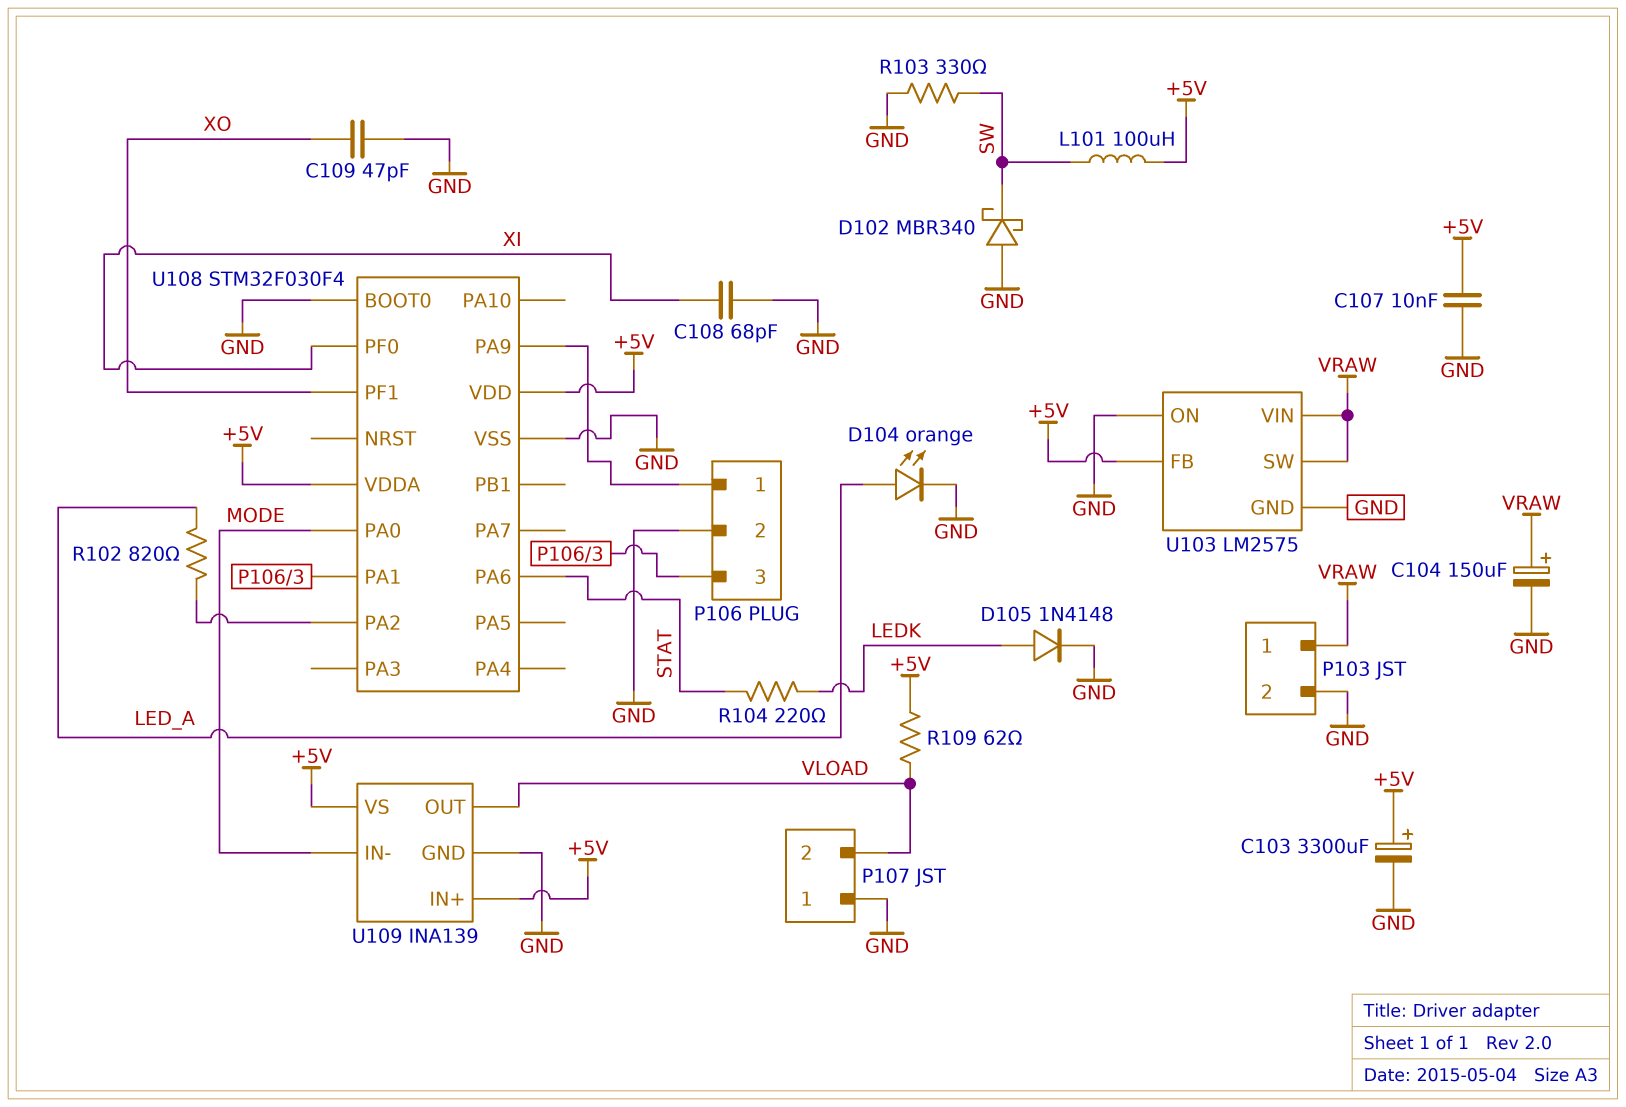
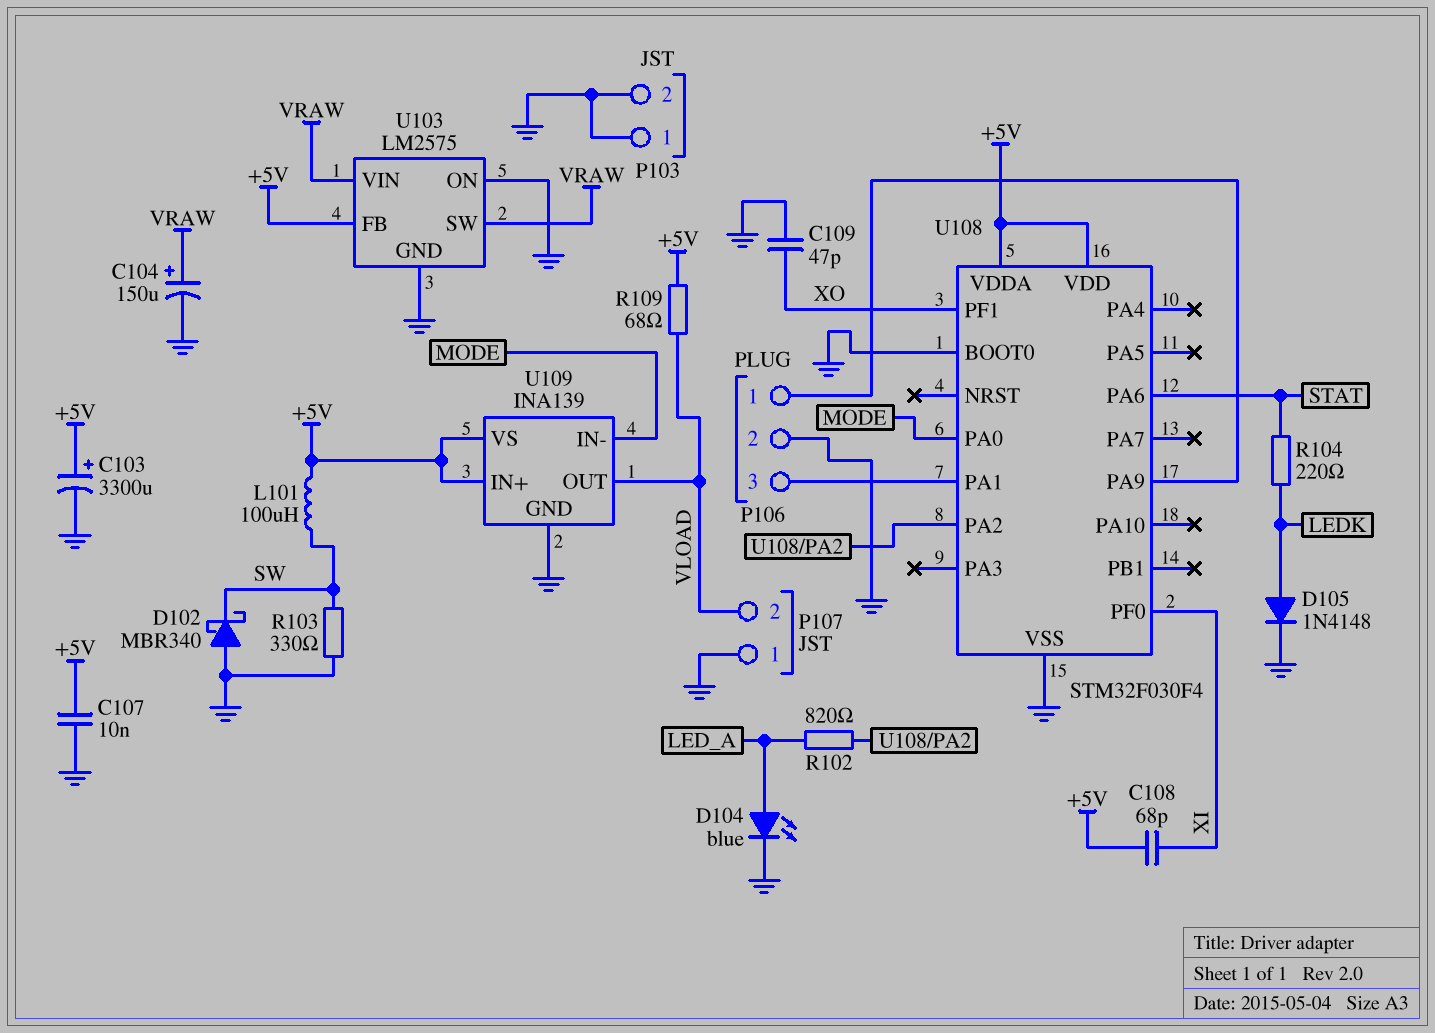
C108: 68pF (GND, XI) -> 68pF (+5V, XI)
D104: LED orange (A LED_A, K GND) -> LED blue (A LED_A, K GND)
P103 pin 1: VRAW -> GND
R109: 62 (+5V, VLOAD) -> 68 (+5V, VLOAD)

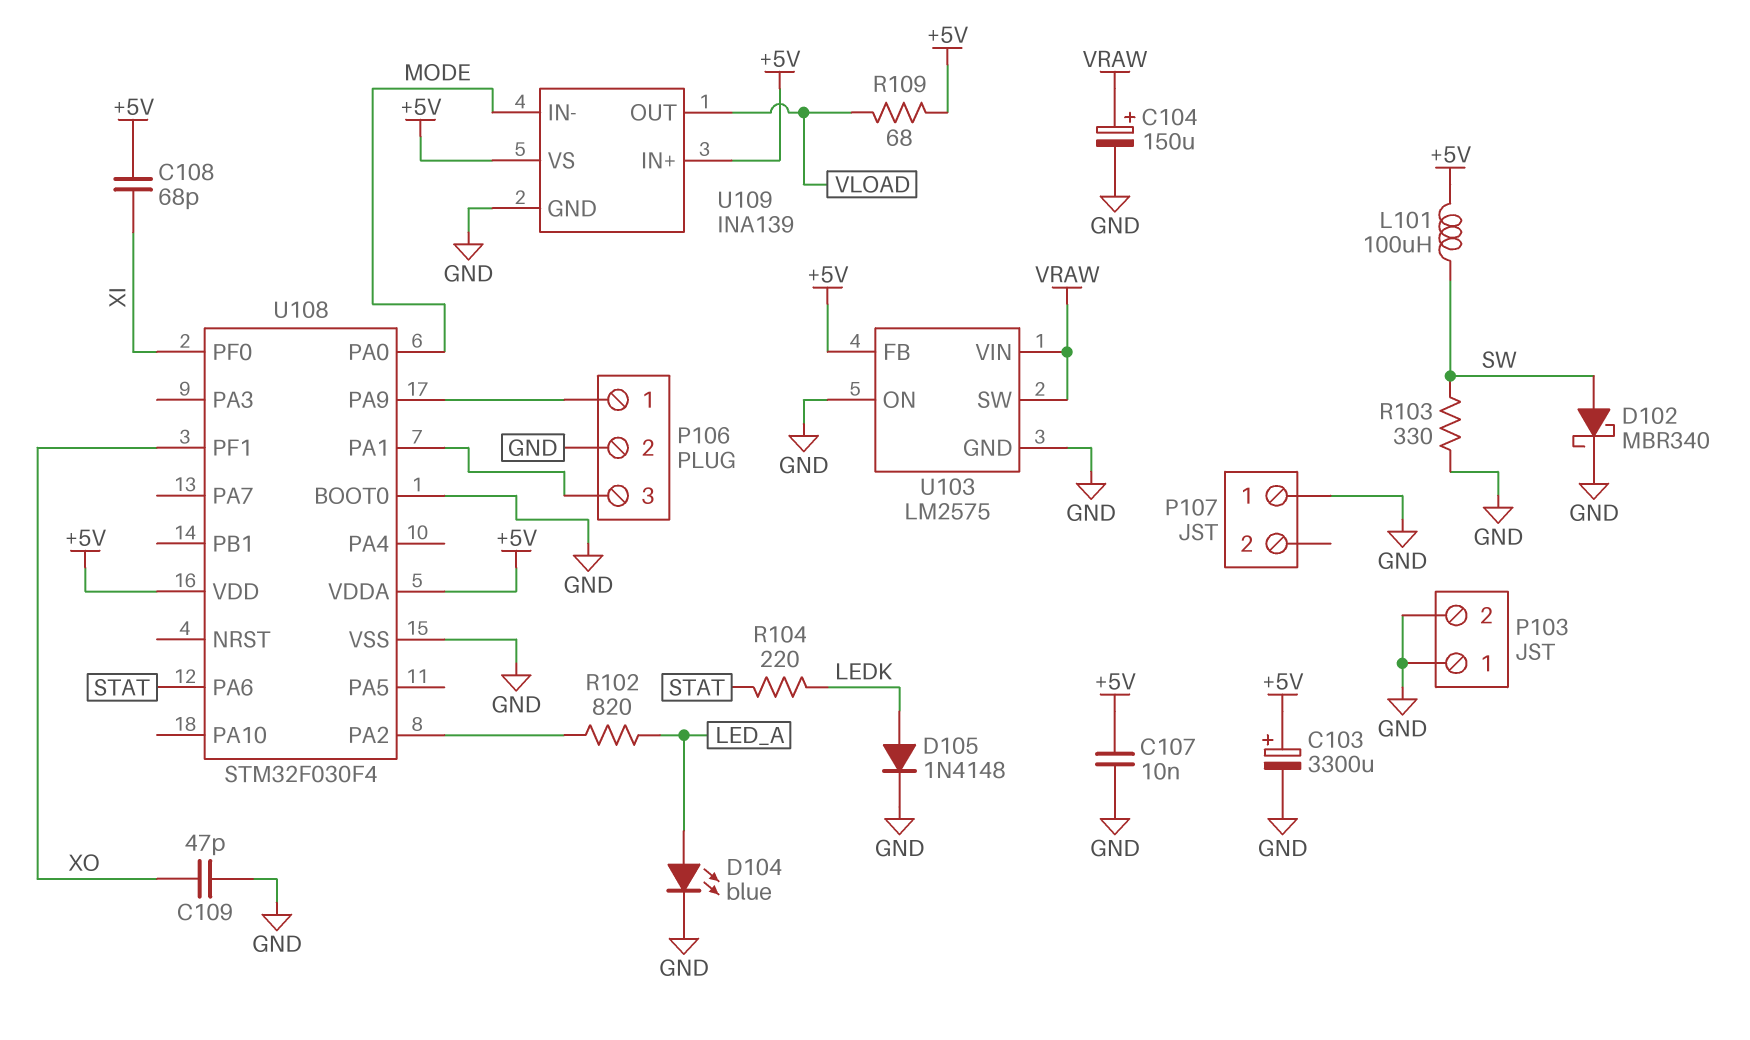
D102: schottky MBR340 (A GND, K SW) -> schottky MBR340 (A SW, K GND)
P107 pin 2: VLOAD -> none

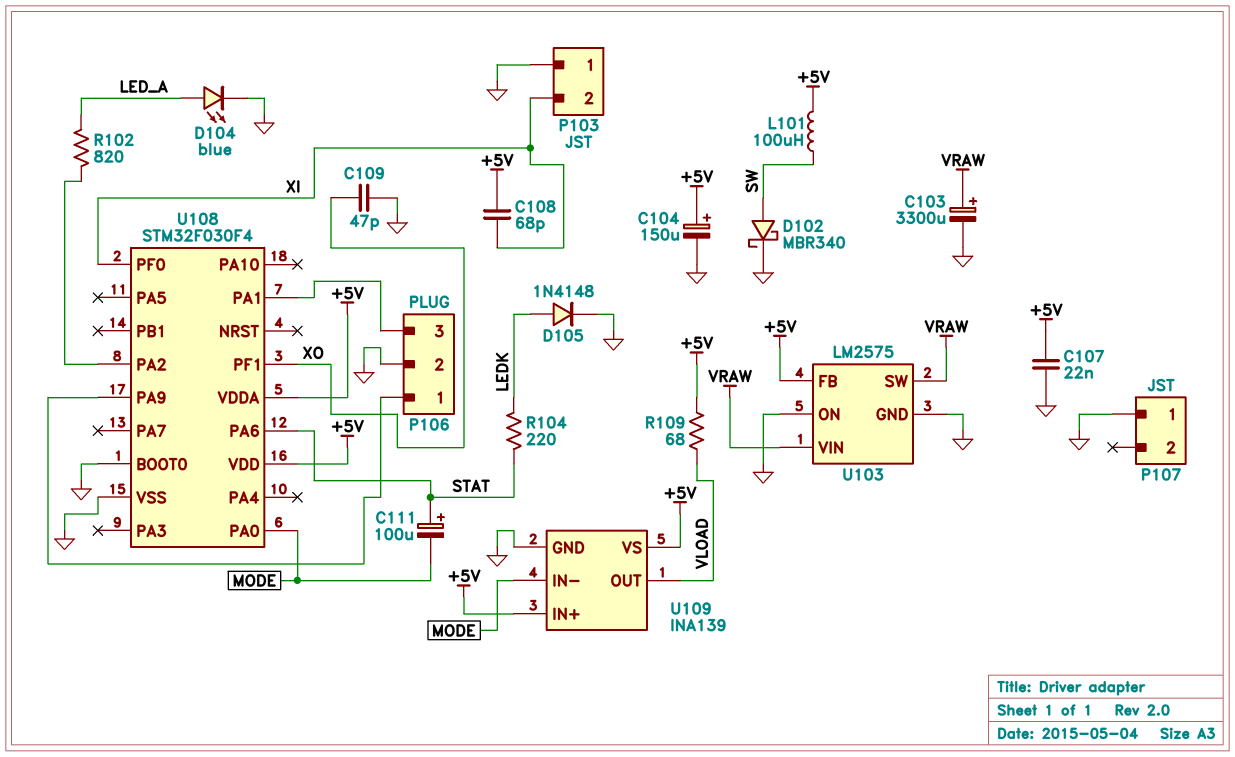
C103: 3300uF (plus +5V, minus GND) -> 3300uF (plus VRAW, minus GND)
C104: 150uF (plus VRAW, minus GND) -> 150uF (plus +5V, minus GND)
C107: 10nF (+5V, GND) -> 22nF (+5V, GND)
C111: none -> 100uF (plus STAT, minus MODE)
P103 pin 2: GND -> XI
R103: 330 (GND, SW) -> none

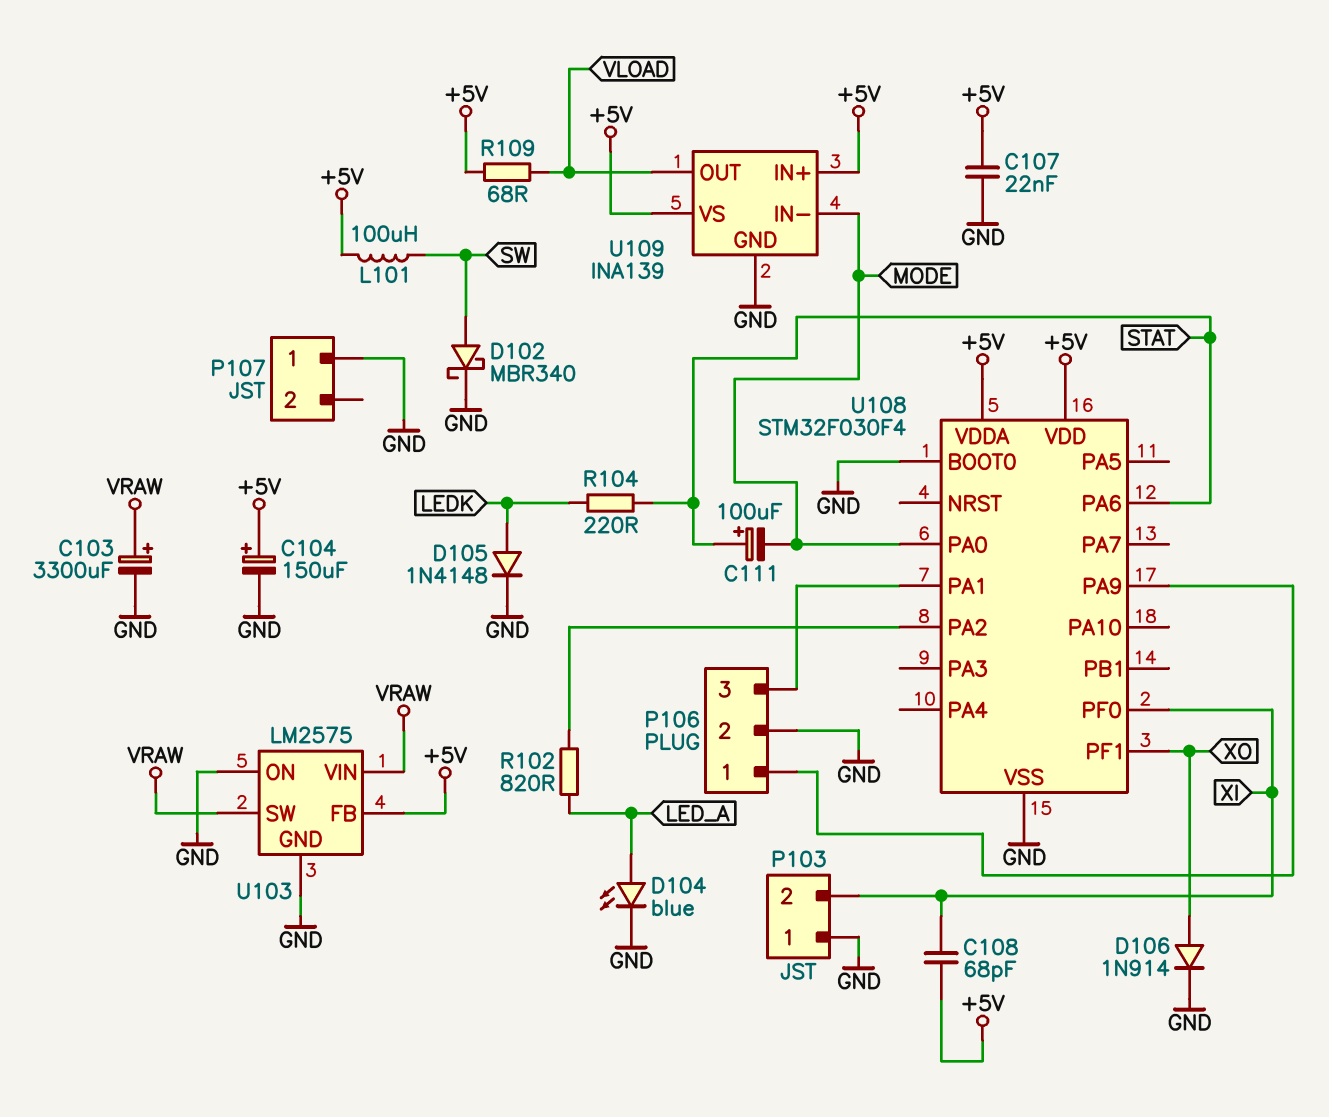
C109: 47pF (GND, XO) -> none
D106: none -> diode 1N914 (A XO, K GND)

